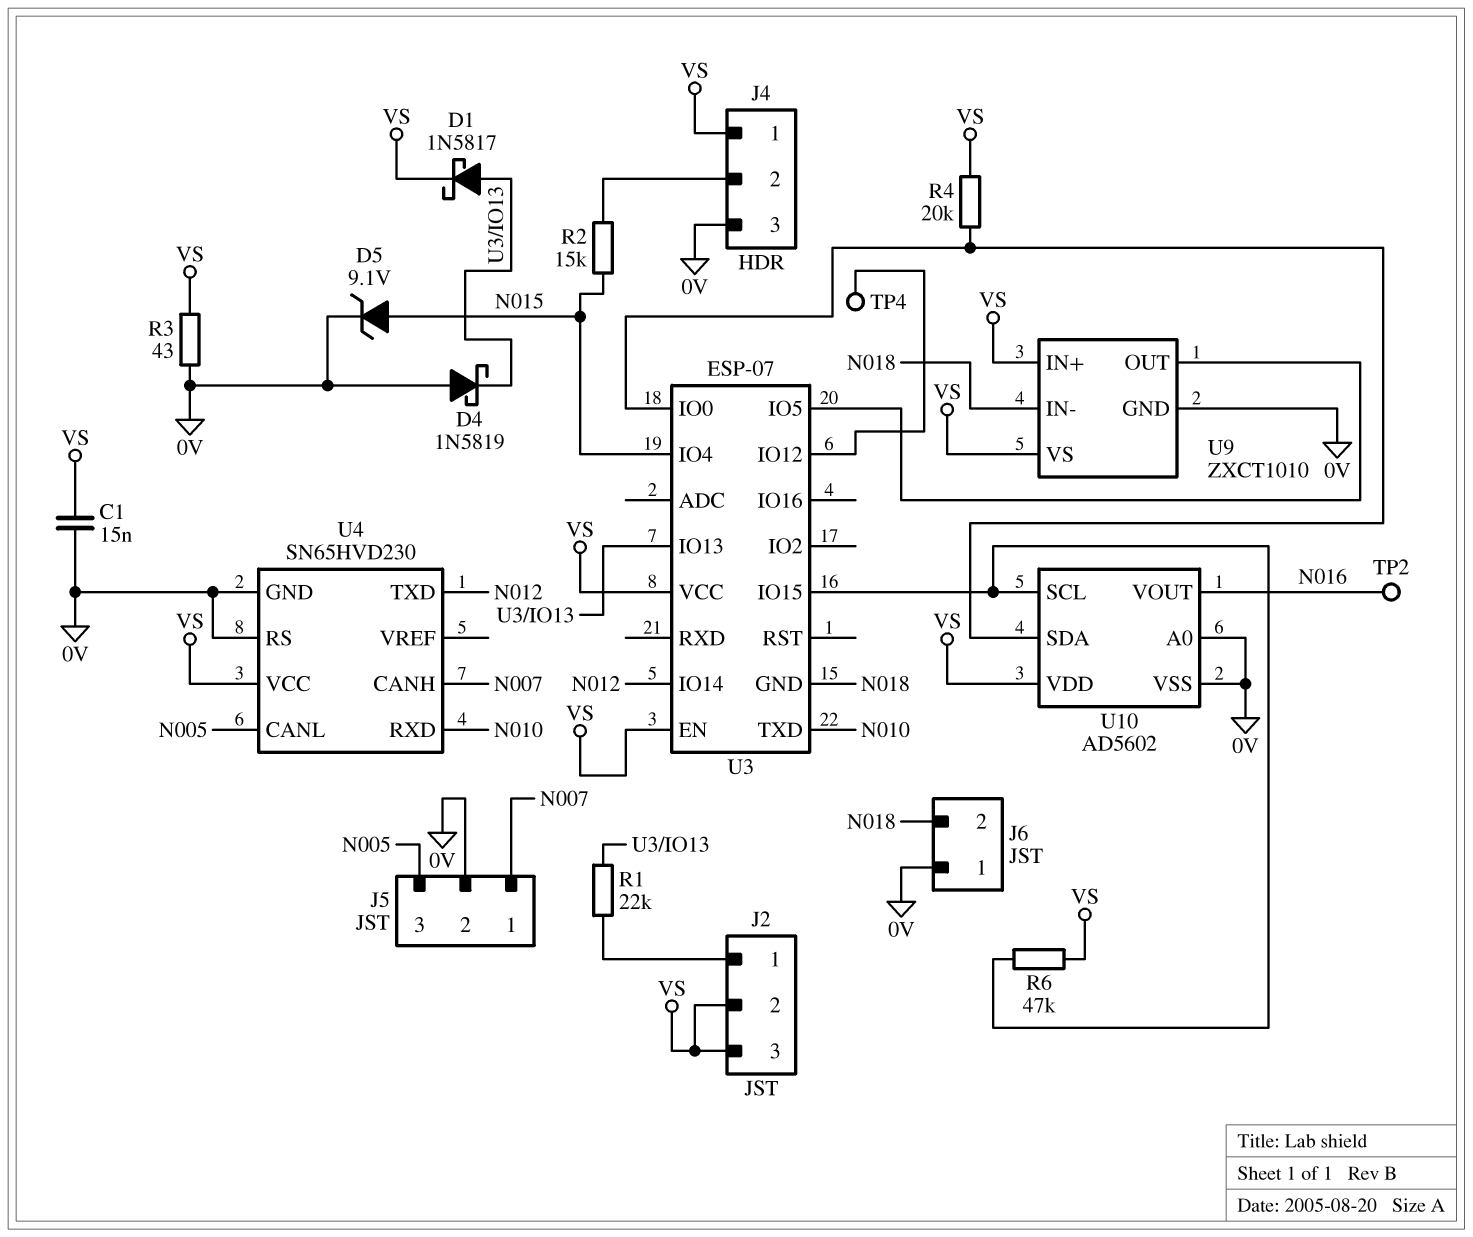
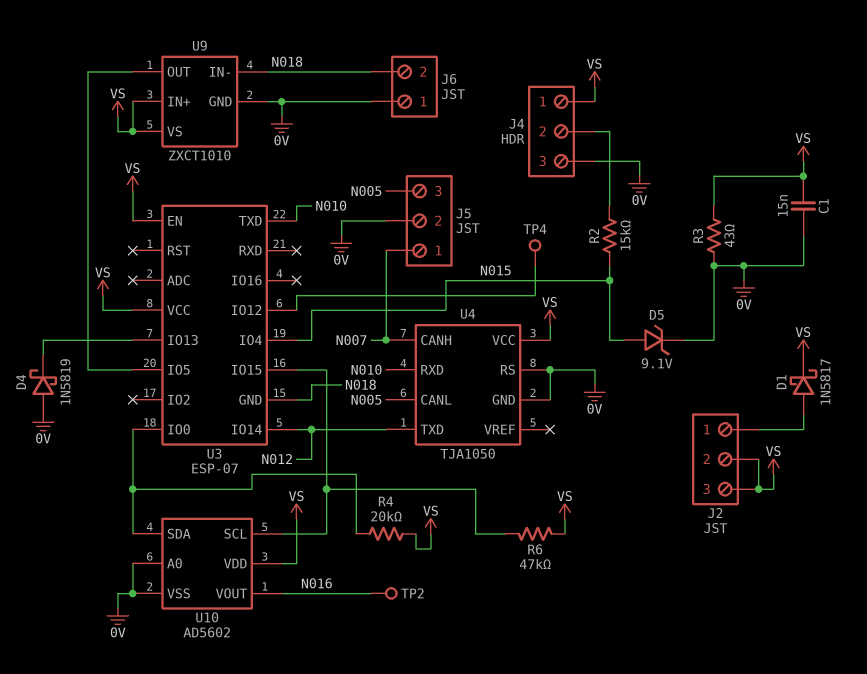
D1: schottky 1N5817 (A U3/IO13, K VS) -> schottky 1N5817 (A J2/1, K VS)
R1: 22k (J2/1, U3/IO13) -> none
U4: SN65HVD230 -> TJA1050

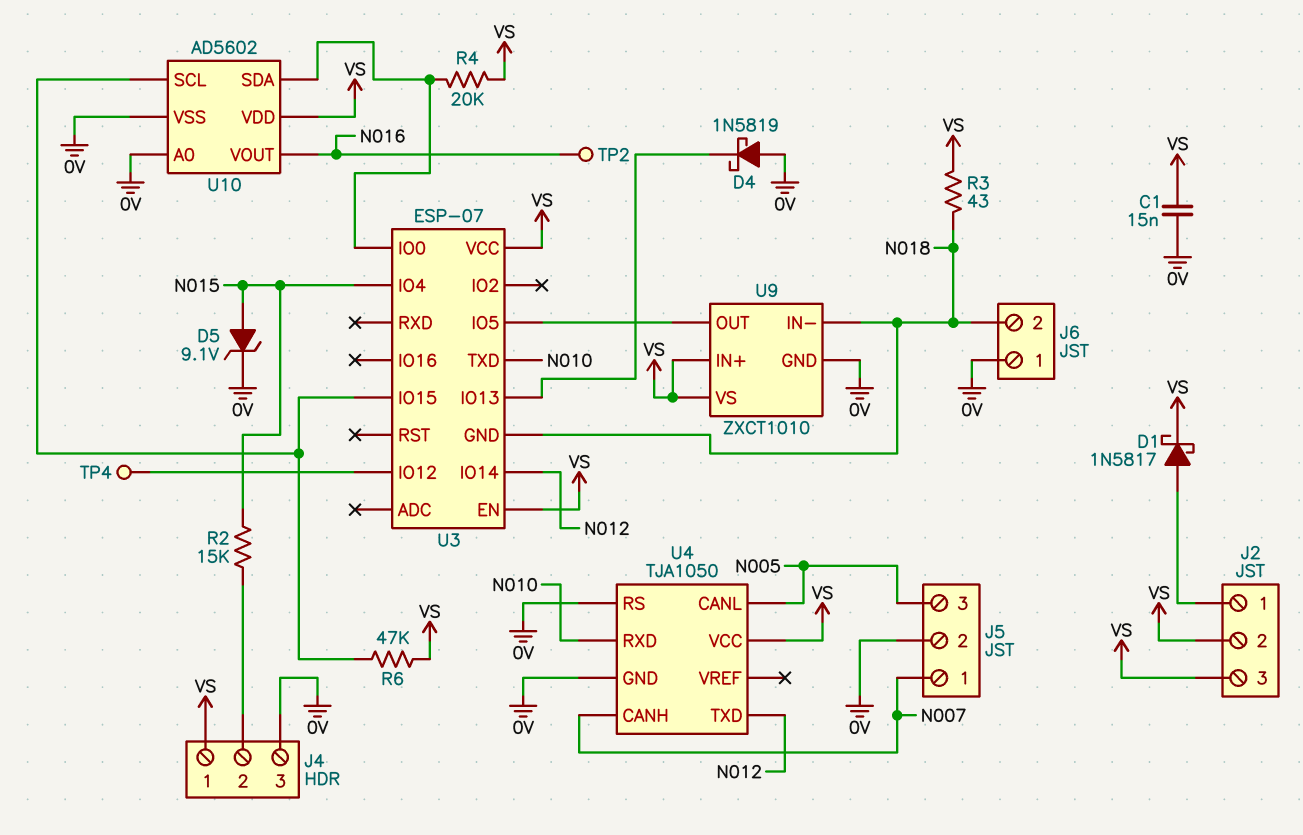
R3: 43 (0V, VS) -> 43 (N018, VS)

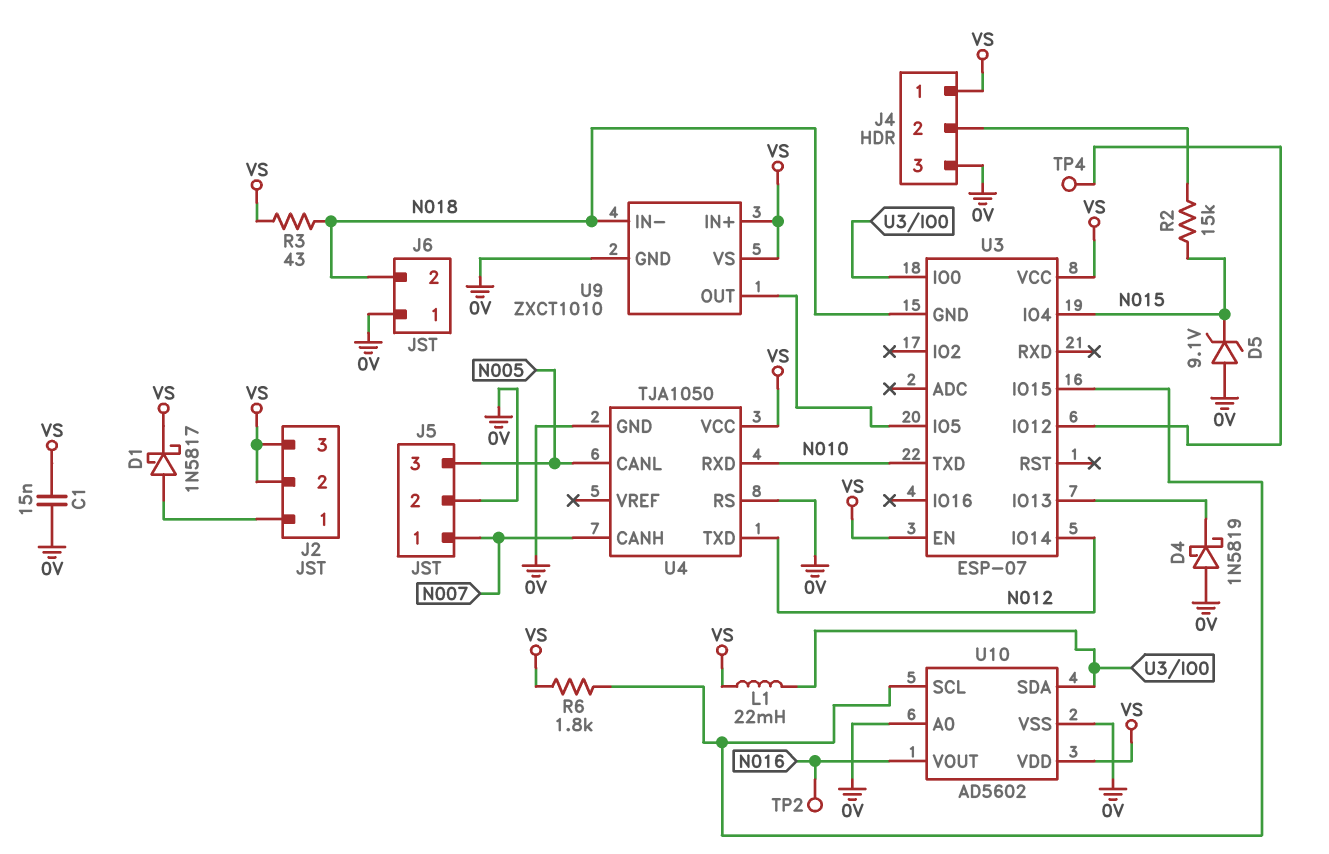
D5: zener 9.1V (A N015, K 0V) -> zener 9.1V (A 0V, K N015)
L1: none -> 22mH (U3/IO0, VS)
R4: 20k (U3/IO0, VS) -> none
R6: 47k (U3/IO15, VS) -> 1.8k (U3/IO15, VS)

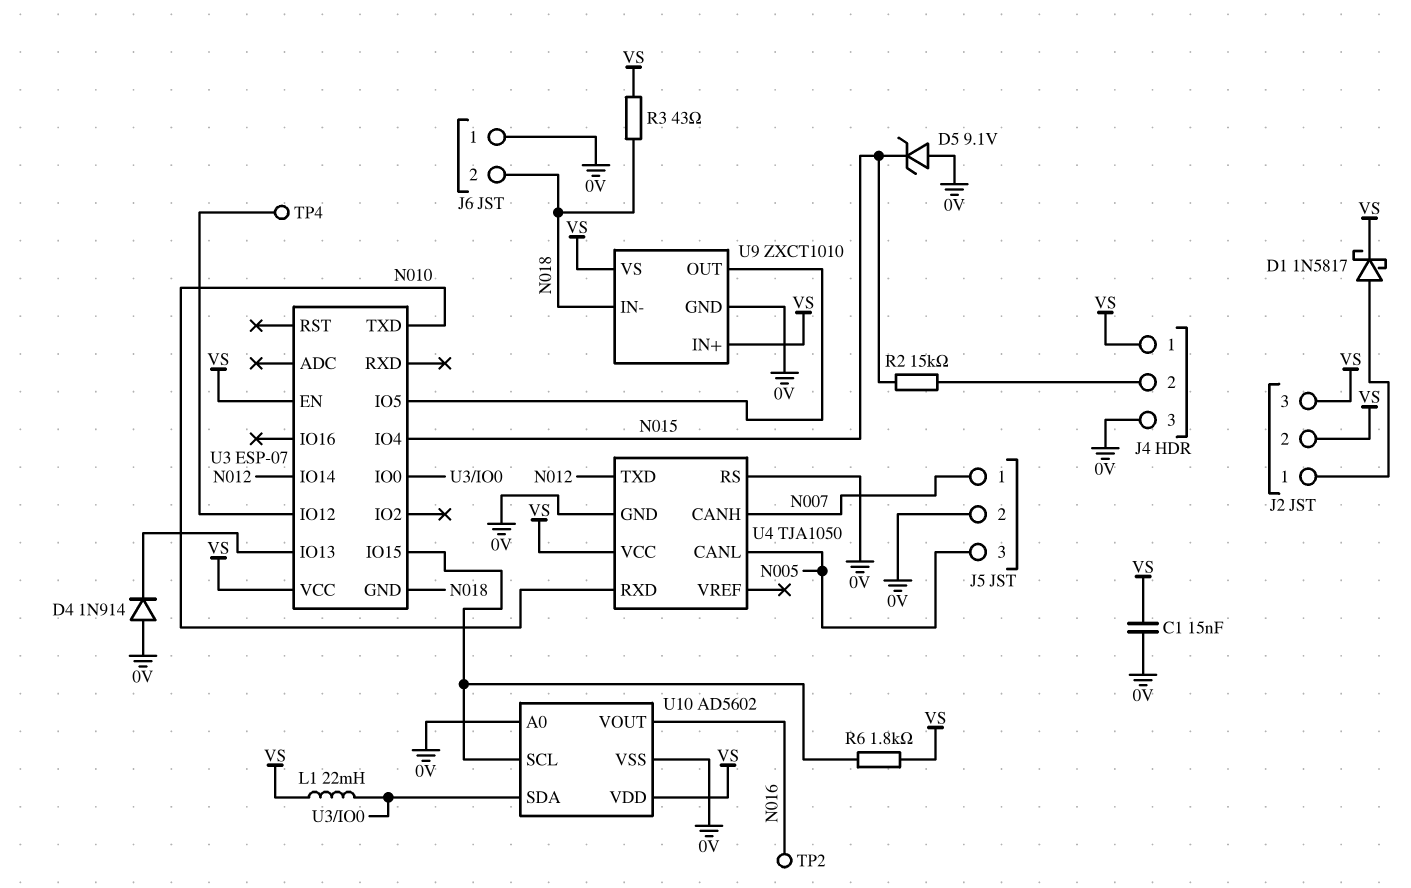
D4: schottky 1N5819 (A 0V, K U3/IO13) -> diode 1N914 (A 0V, K U3/IO13)

